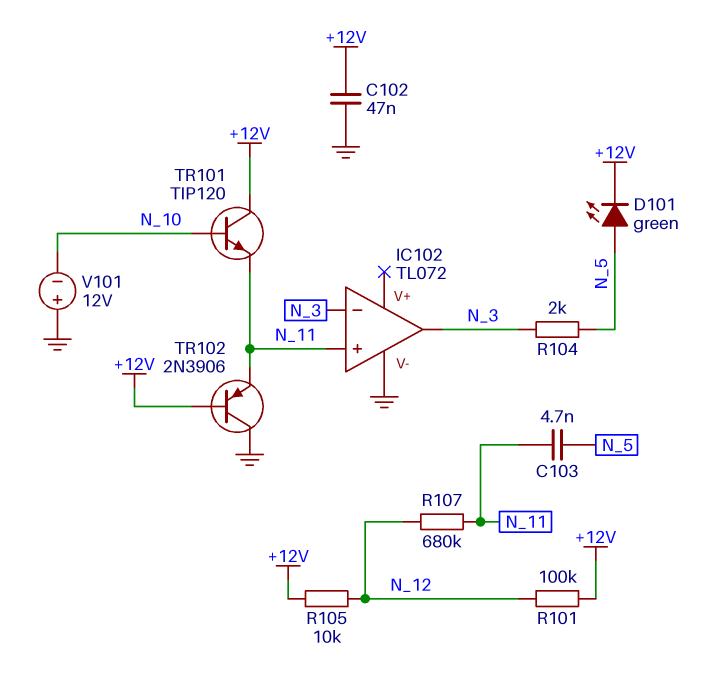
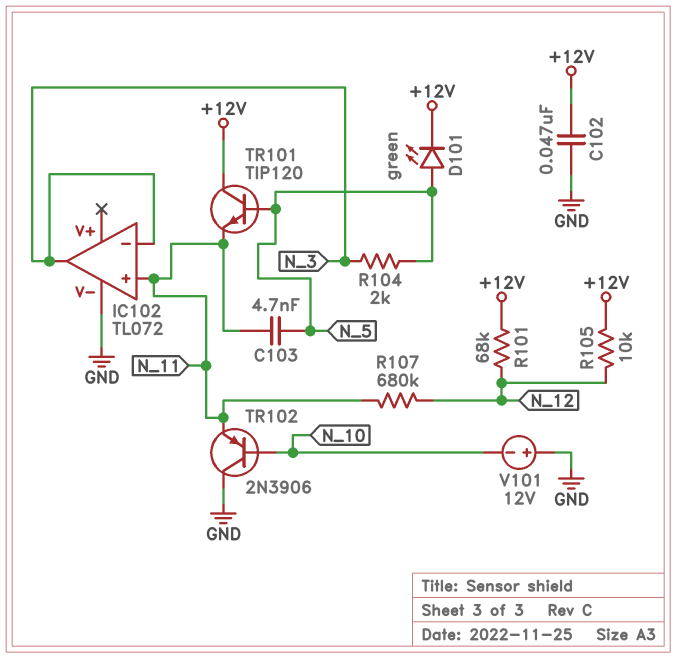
R101: 100k (+12V, N_12) -> 68k (+12V, N_12)
TR101: NPN TIP120 (B N_10, C +12V, E N_11) -> NPN TIP120 (B N_5, C +12V, E N_11)
TR102: PNP 2N3906 (B +12V, C GND, E N_11) -> PNP 2N3906 (B N_10, C GND, E N_11)

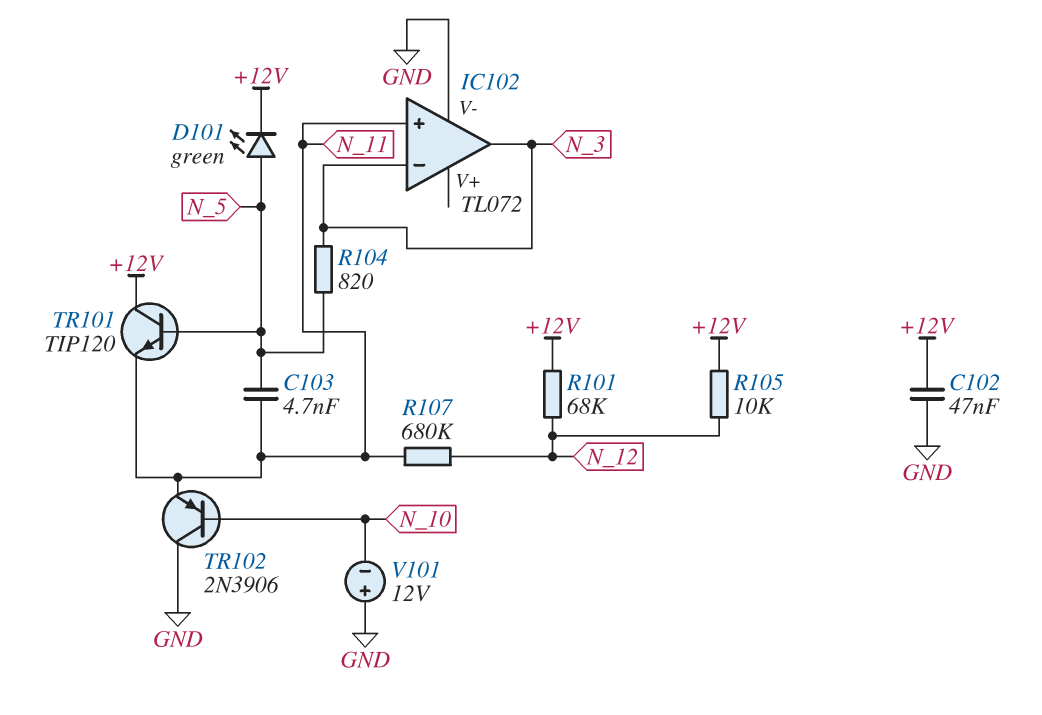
R104: 2k (N_3, N_5) -> 820 (N_3, N_5)

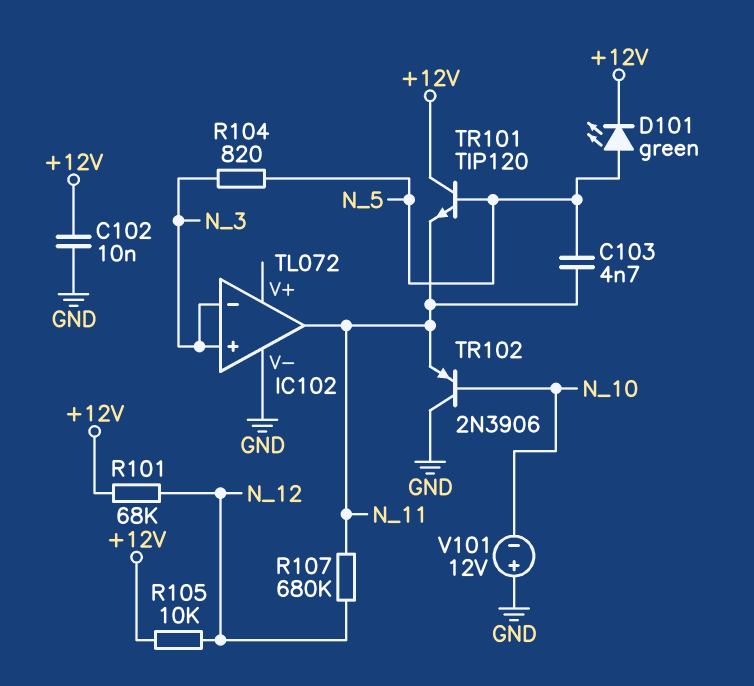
C102: 47nF (+12V, GND) -> 10nF (+12V, GND)
IC102 pin in+: N_11 -> N_3
IC102 pin out: N_3 -> N_11

